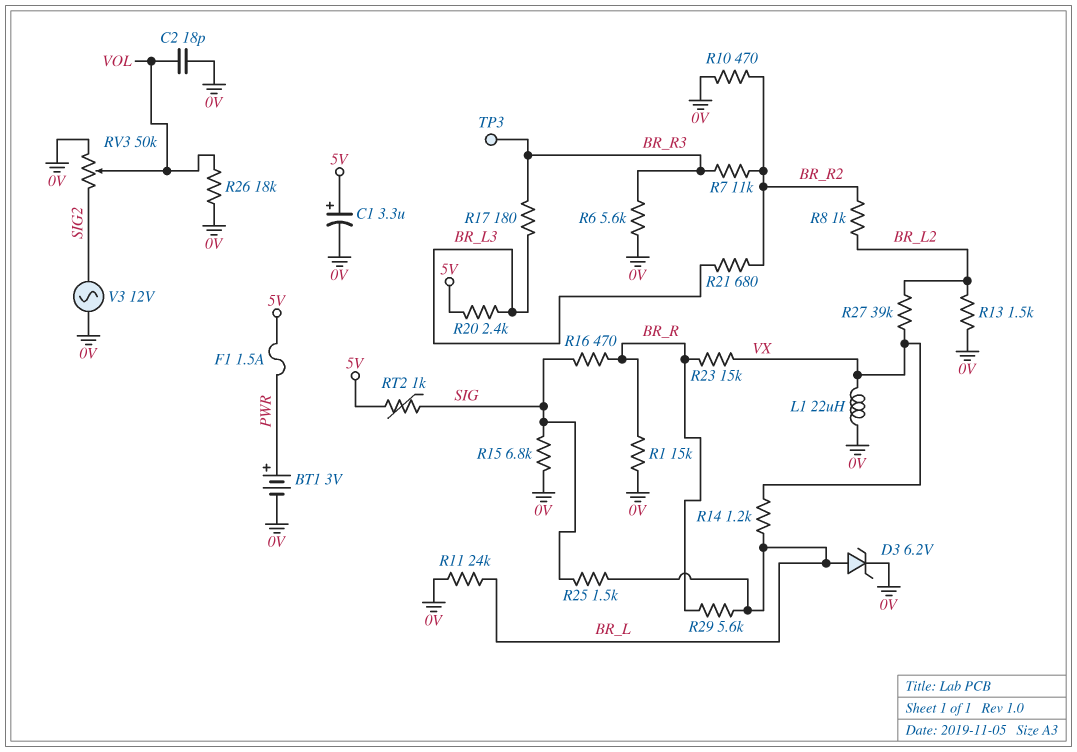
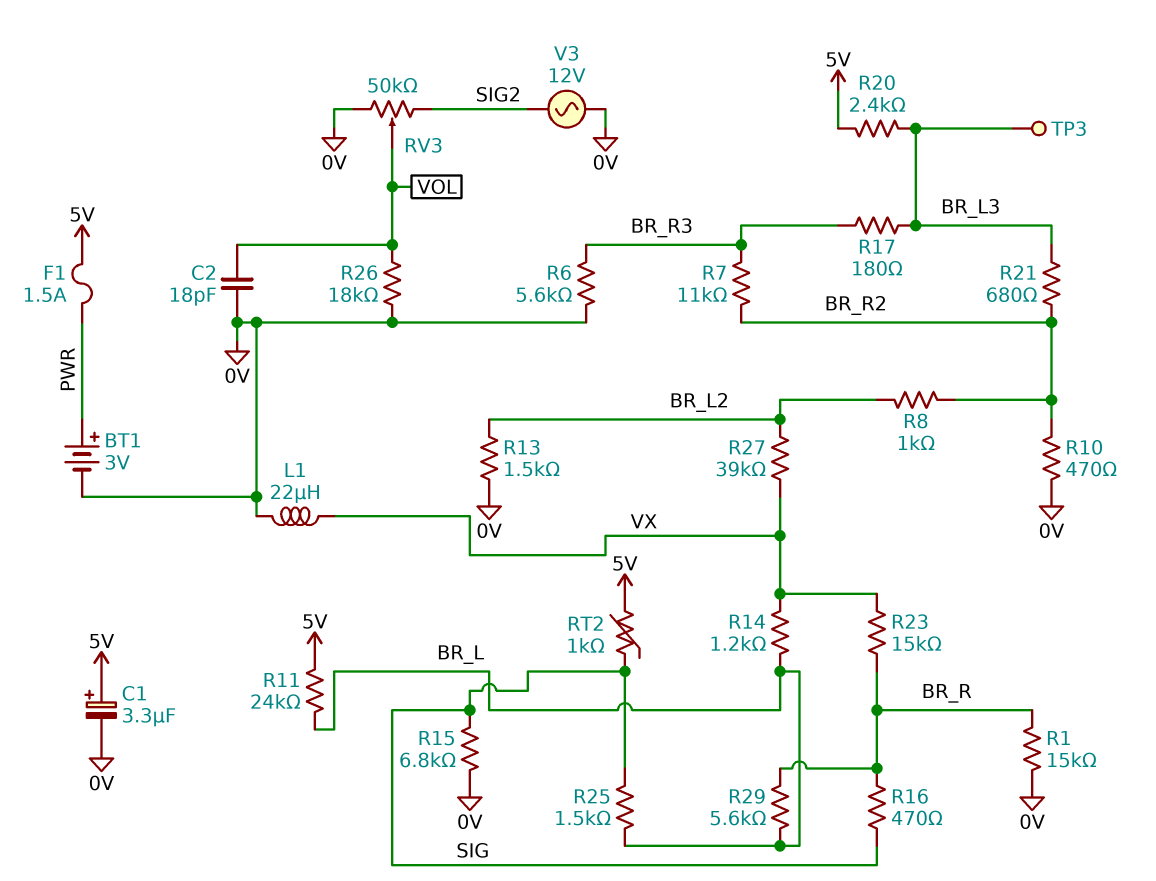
D3: zener 6.2V (A BR_L, K 0V) -> none
R11: 24k (0V, BR_L) -> 24k (5V, BR_L)
TP3: test point (BR_R3) -> test point (BR_L3)

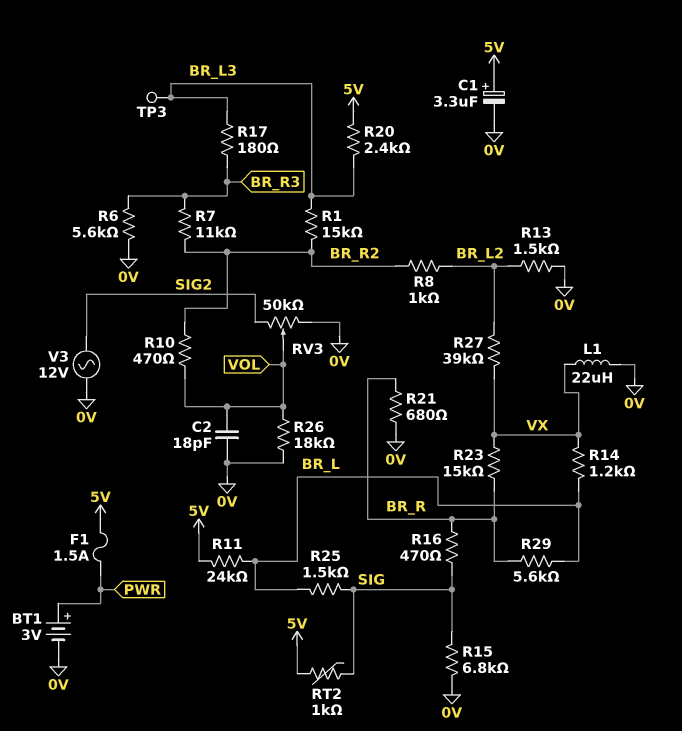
R1: 15k (0V, BR_R) -> 15k (BR_L3, BR_R2)
R10: 470 (0V, BR_R2) -> 470 (BR_R2, VOL)
R21: 680 (BR_L3, BR_R2) -> 680 (0V, BR_R)

